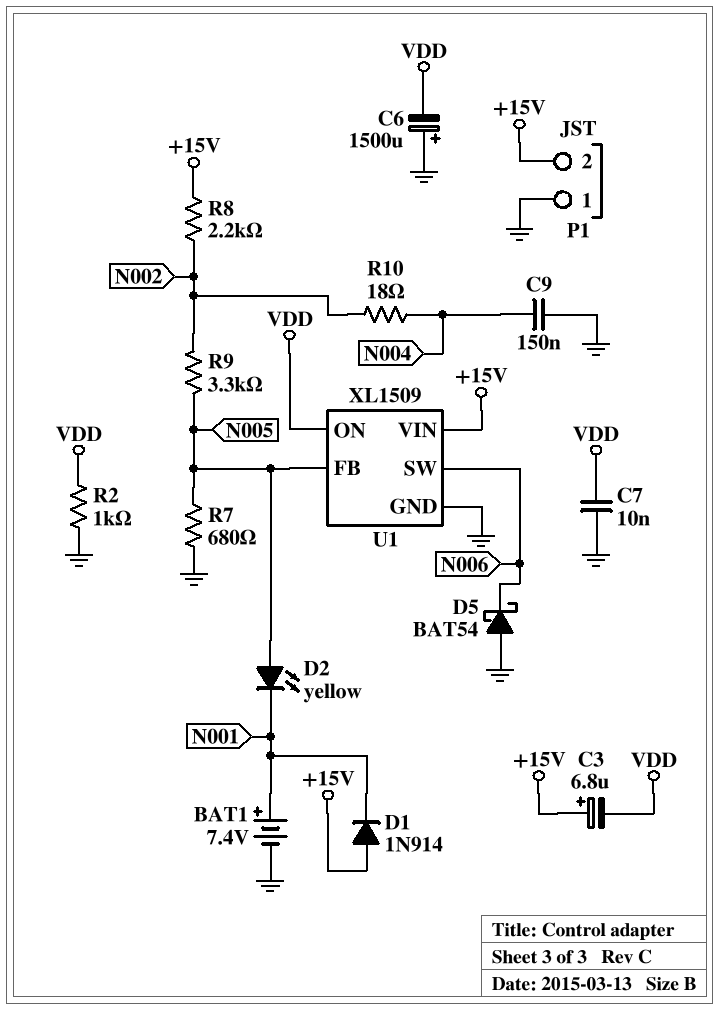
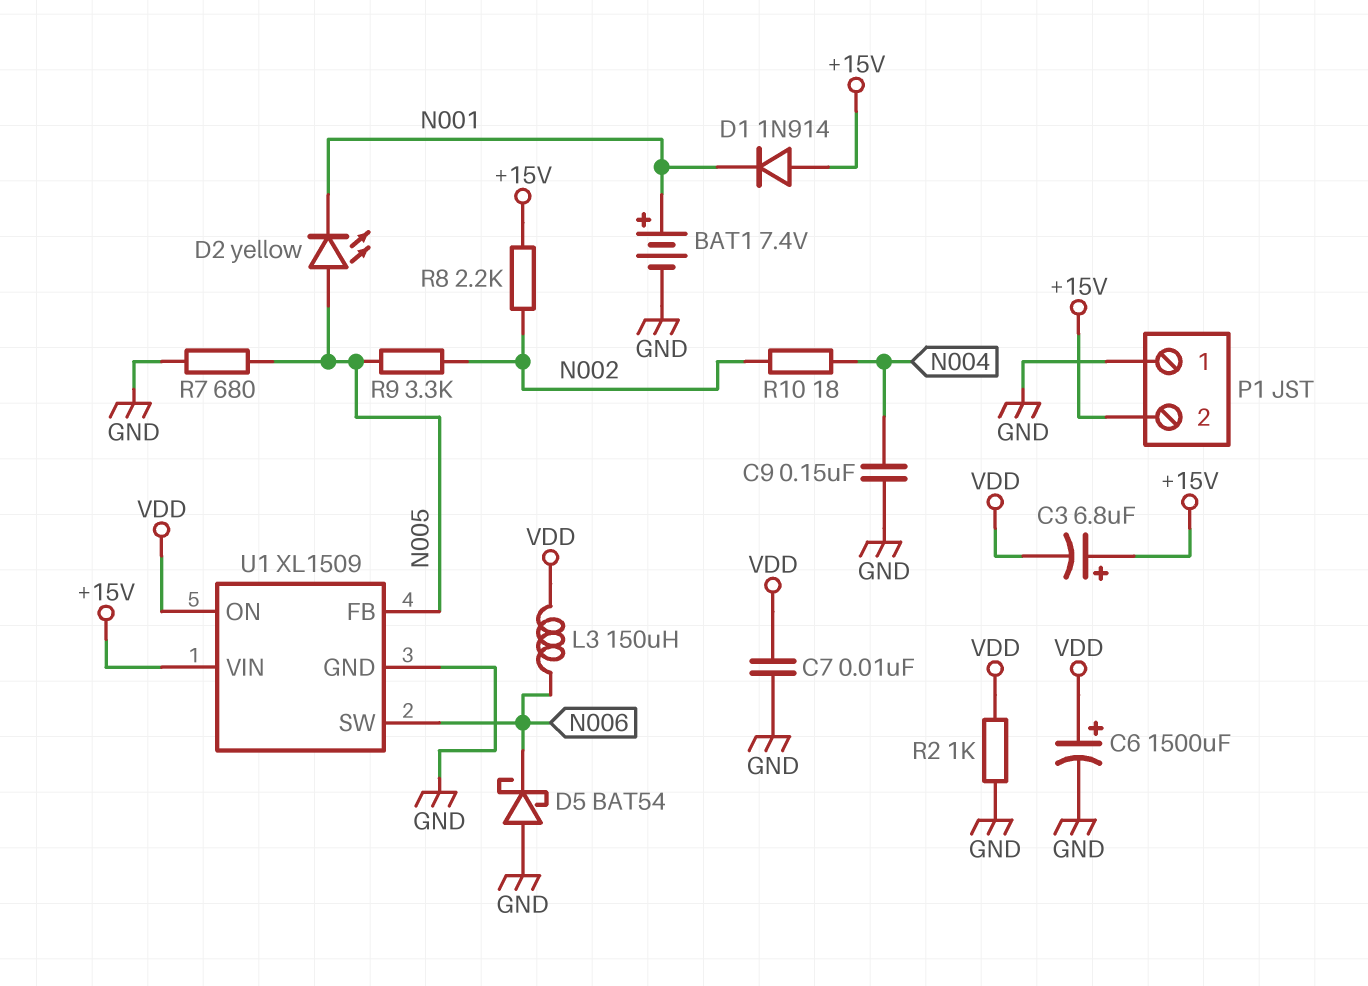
C6: 1500uF (plus GND, minus VDD) -> 1500uF (plus VDD, minus GND)
L3: none -> 150uH (N006, VDD)

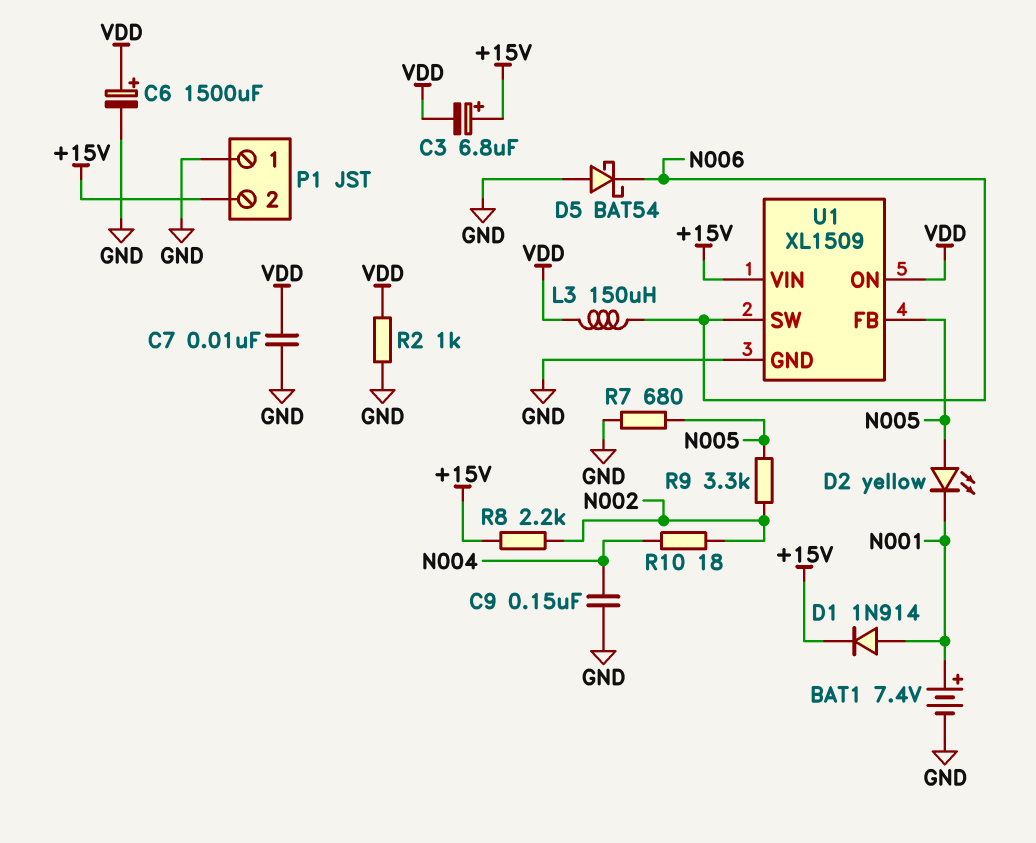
D1: diode 1N914 (A +15V, K N001) -> diode 1N914 (A N001, K +15V)

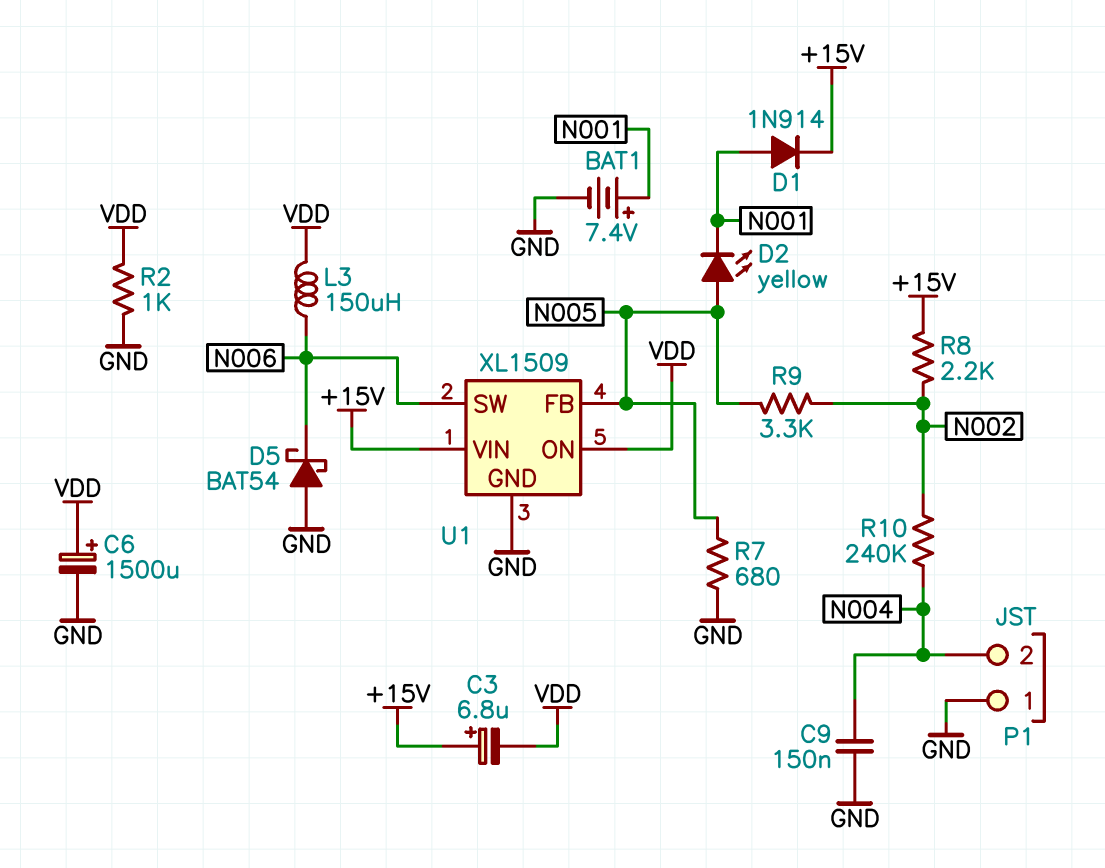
C7: 10nF (GND, VDD) -> none
P1 pin 2: +15V -> N004
R10: 18 (N002, N004) -> 240k (N002, N004)

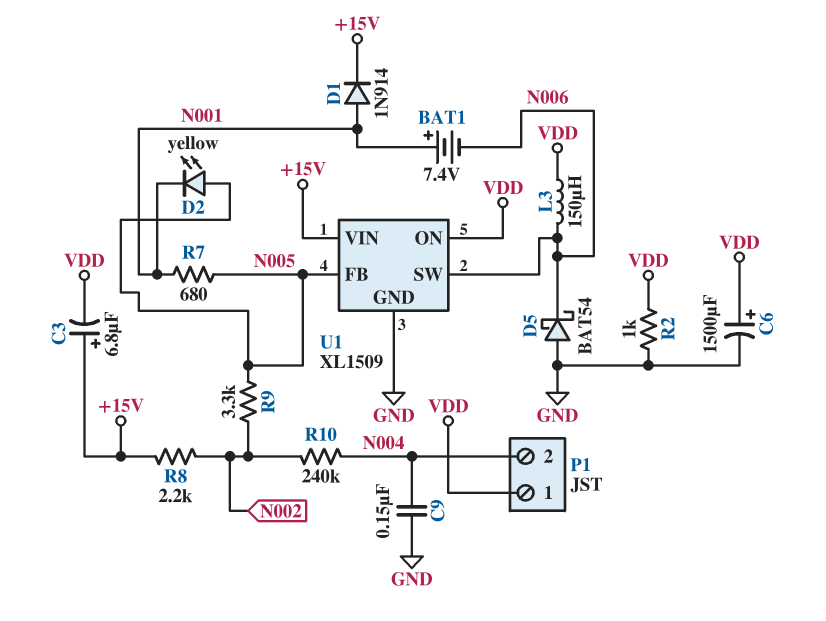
BAT1: 7.4V (plus N001, minus GND) -> 7.4V (plus N001, minus N006)
P1 pin 1: GND -> VDD
R7: 680 (GND, N005) -> 680 (N001, N005)

